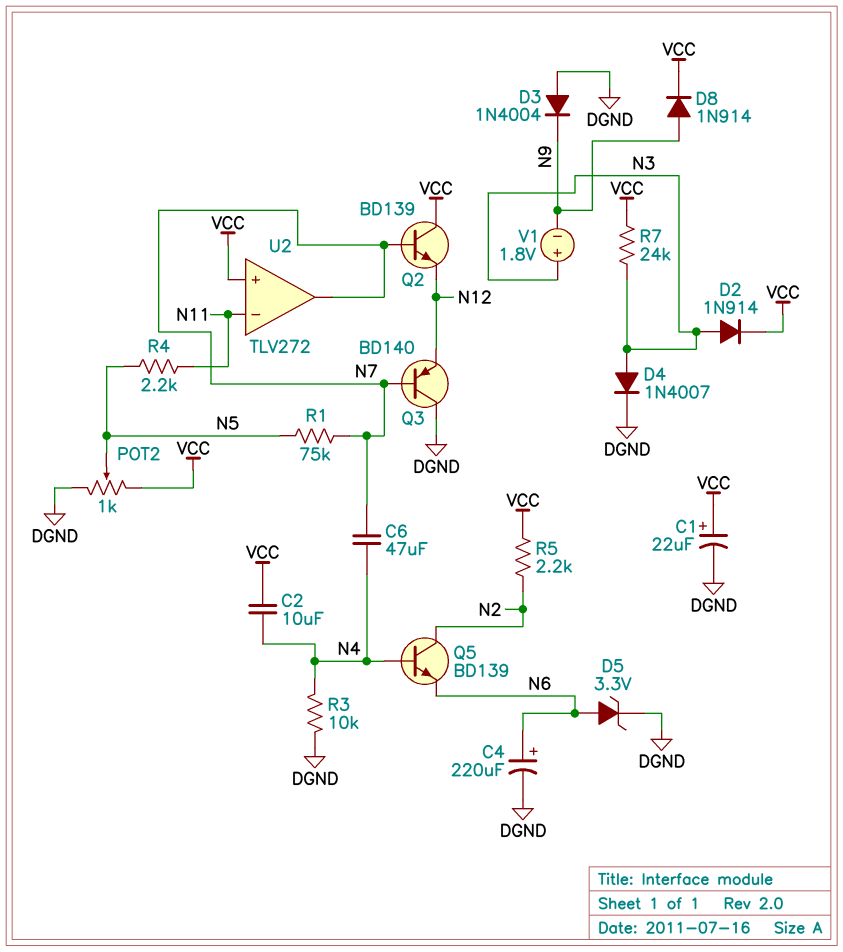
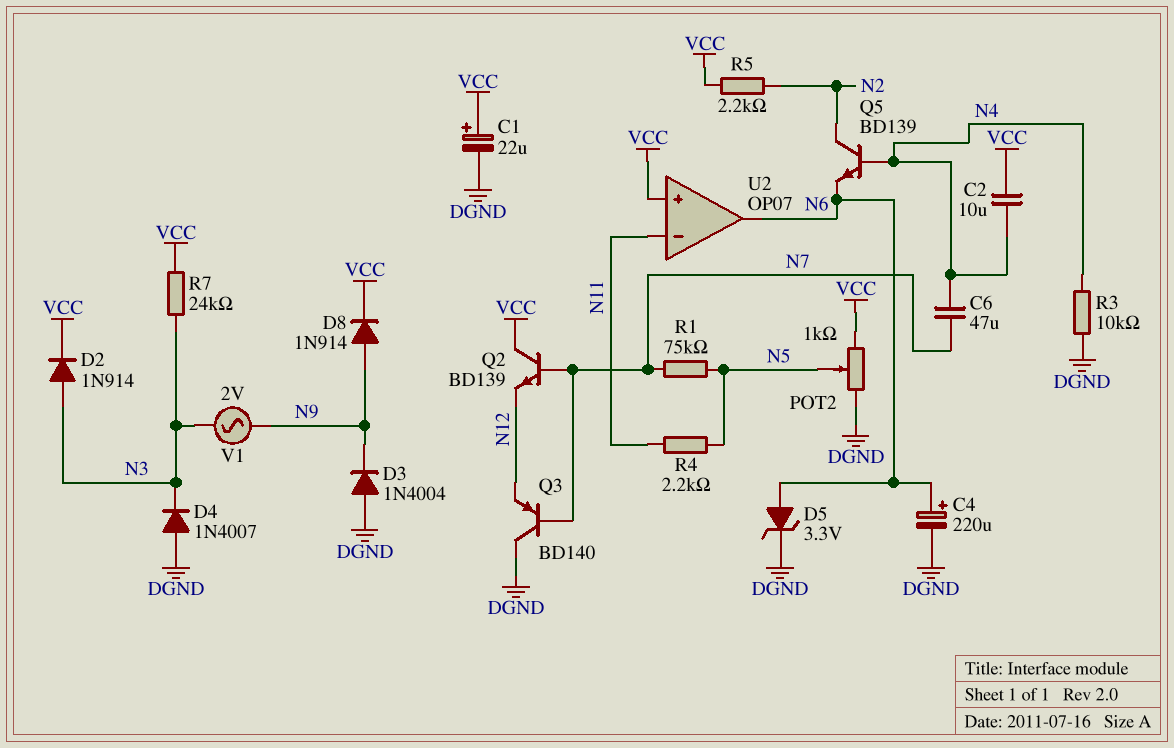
D4: diode 1N4007 (A N3, K DGND) -> diode 1N4007 (A DGND, K N3)
U2: TLV272 -> OP07
U2 pin out: N7 -> N6
V1: 1.8V (plus N3, minus N9) -> AC 2V (N3, N9)

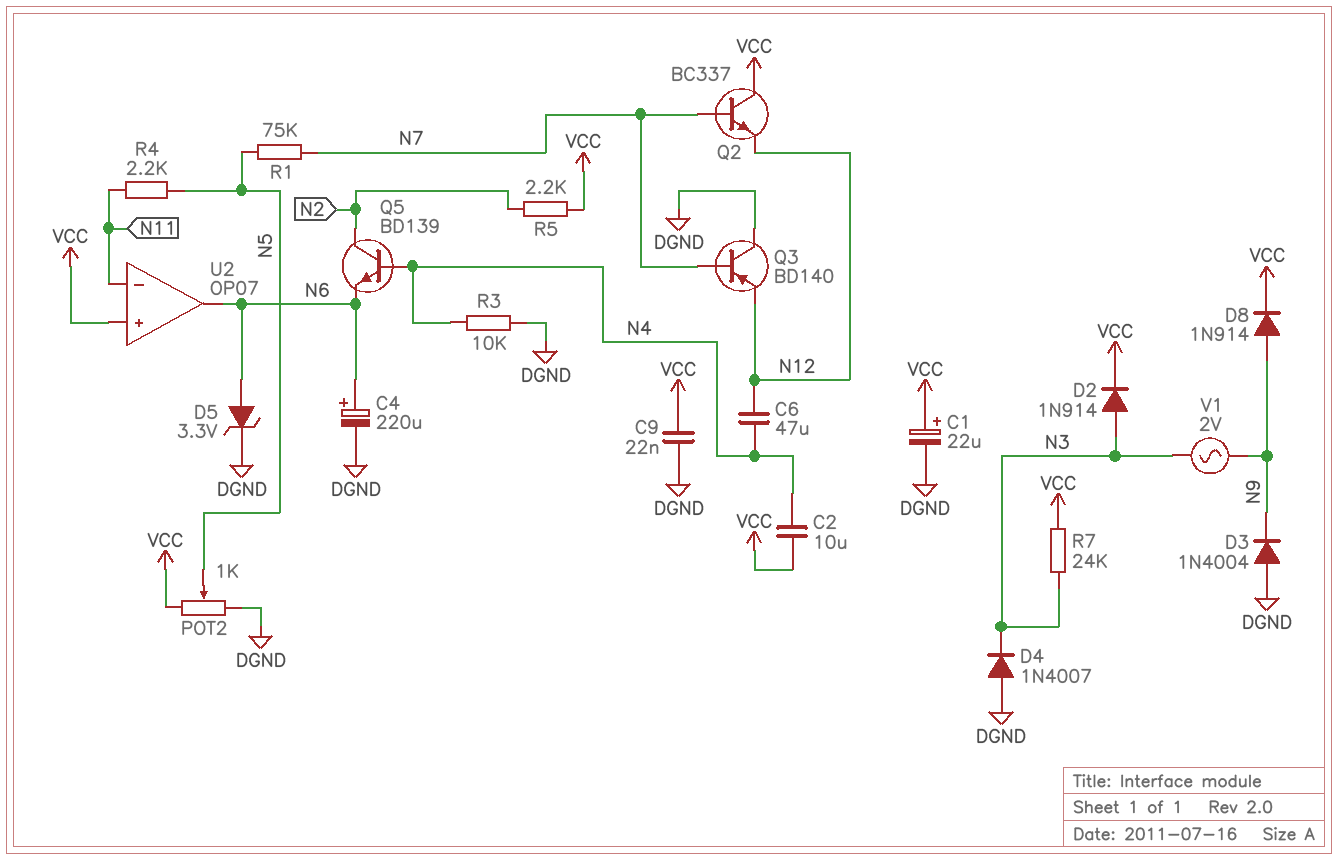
C6: 47uF (N4, N7) -> 47uF (N4, N12)
C9: none -> 22nF (DGND, VCC)
Q2: NPN BD139 (B N7, C VCC, E N12) -> NPN BC337 (B N7, C VCC, E N12)

